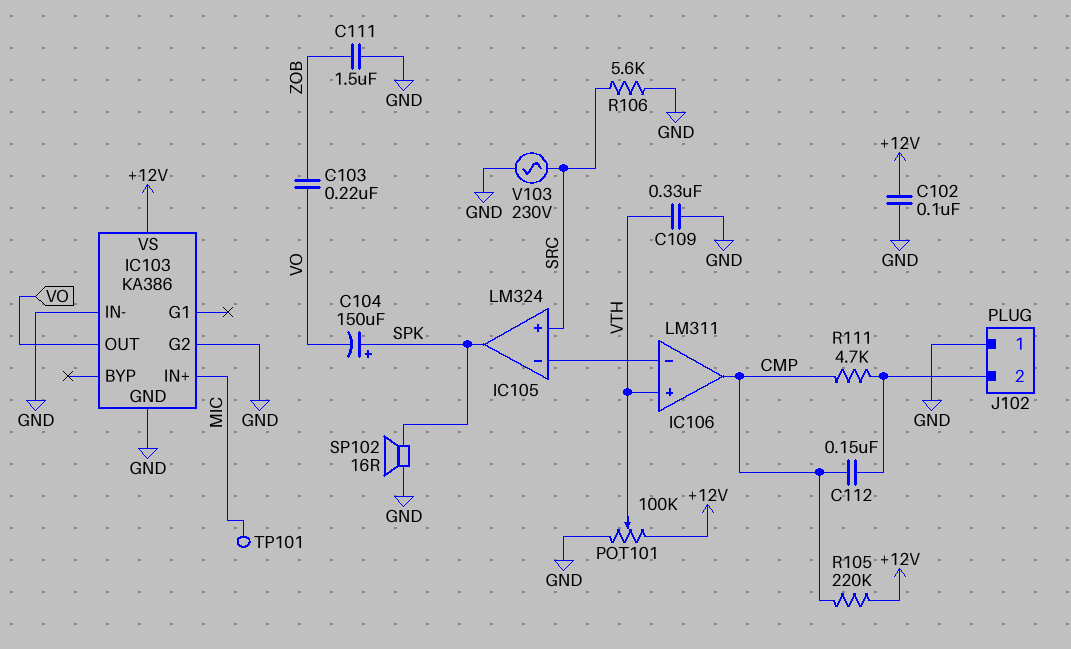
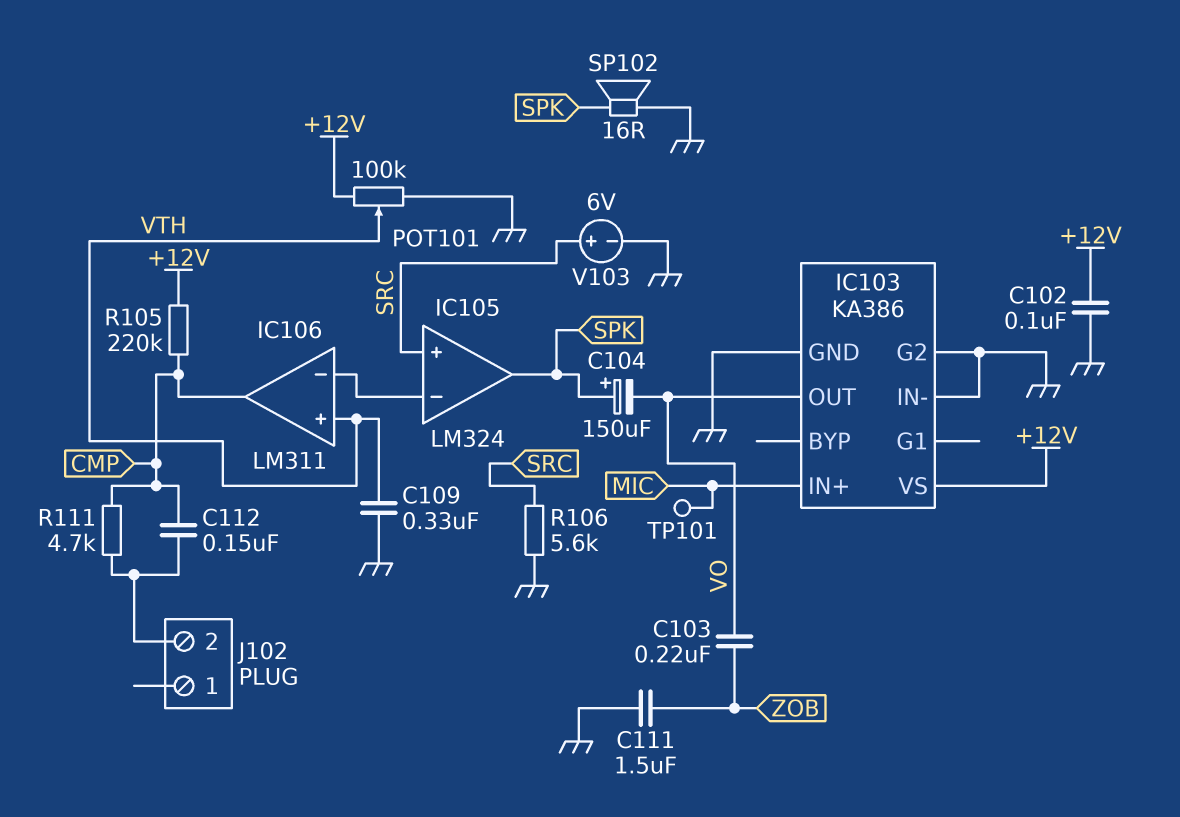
J102 pin 1: GND -> none
V103: AC 230V (GND, SRC) -> 6V (plus SRC, minus GND)

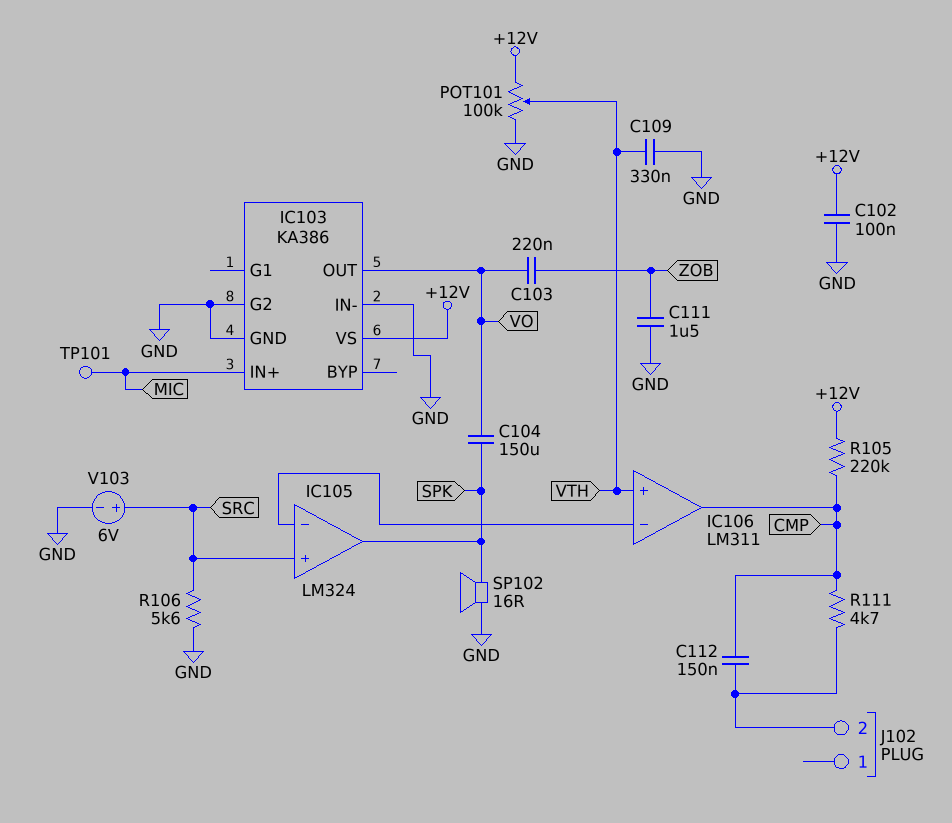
C104: 150uF (plus SPK, minus VO) -> 150uF (SPK, VO)

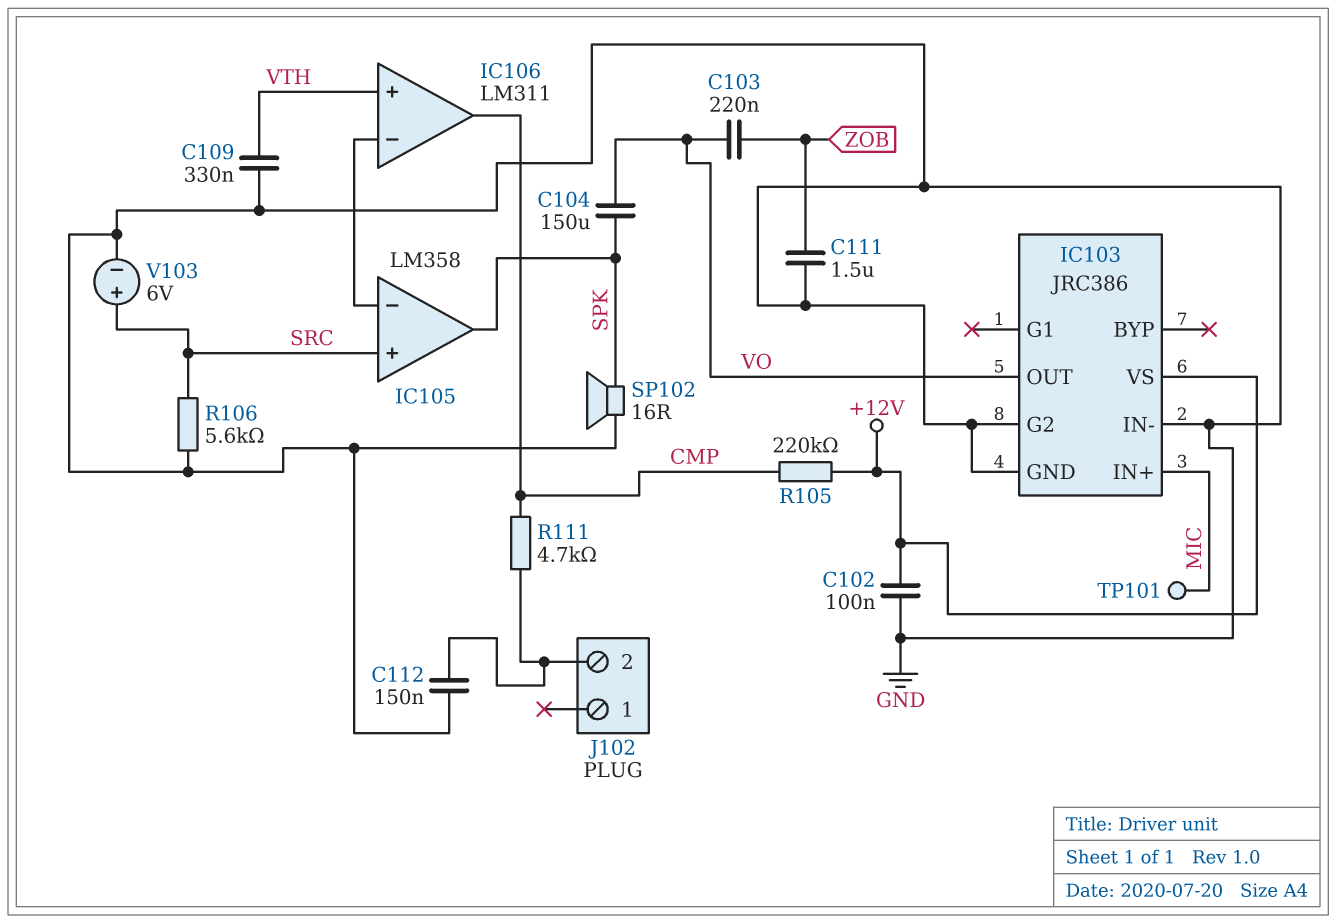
C112: 150nF (CMP, J102/2) -> 150nF (GND, J102/2)
IC103: KA386 -> JRC386
IC105: LM324 -> LM358
POT101: 100k (+12V, GND, wiper VTH) -> none

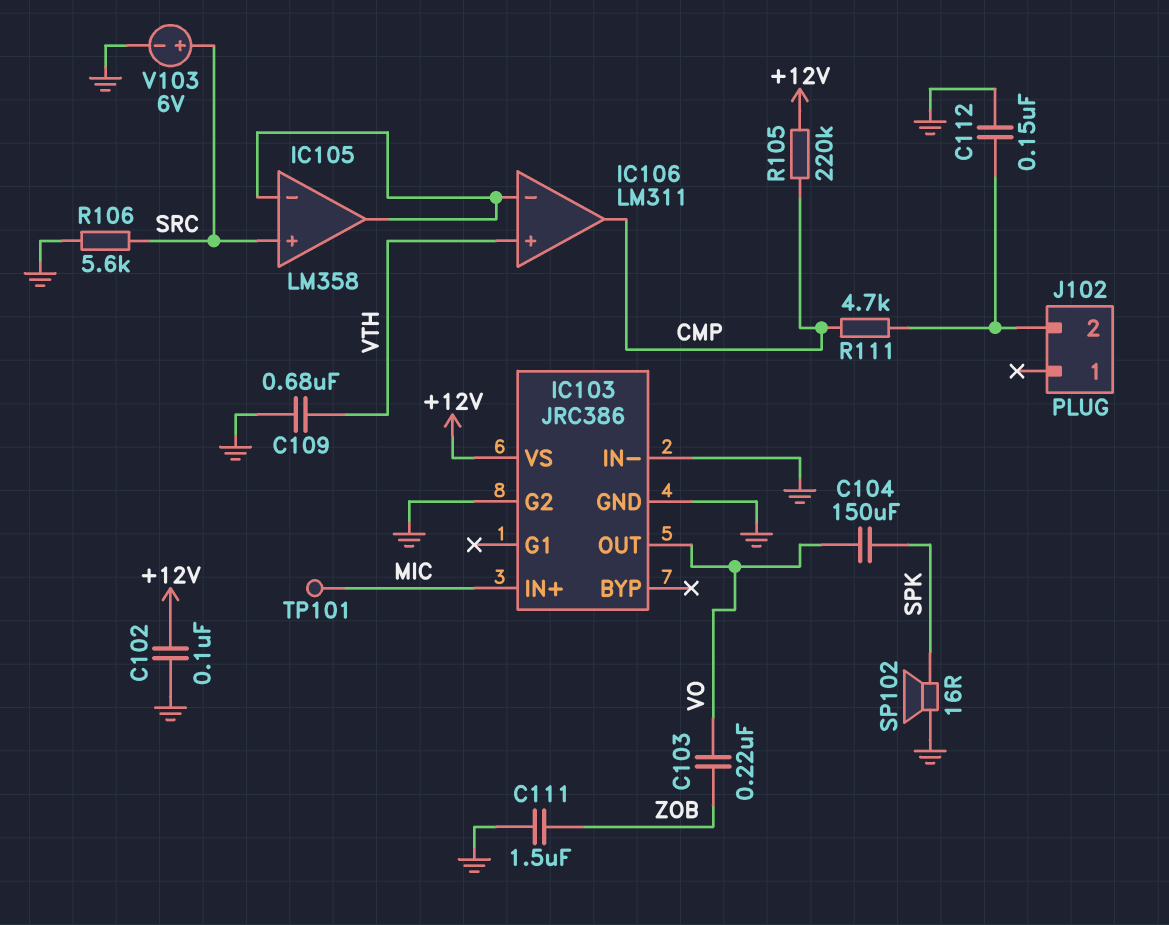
C109: 330nF (GND, VTH) -> 680nF (GND, VTH)
IC105 pin out: SPK -> IC105/in-

